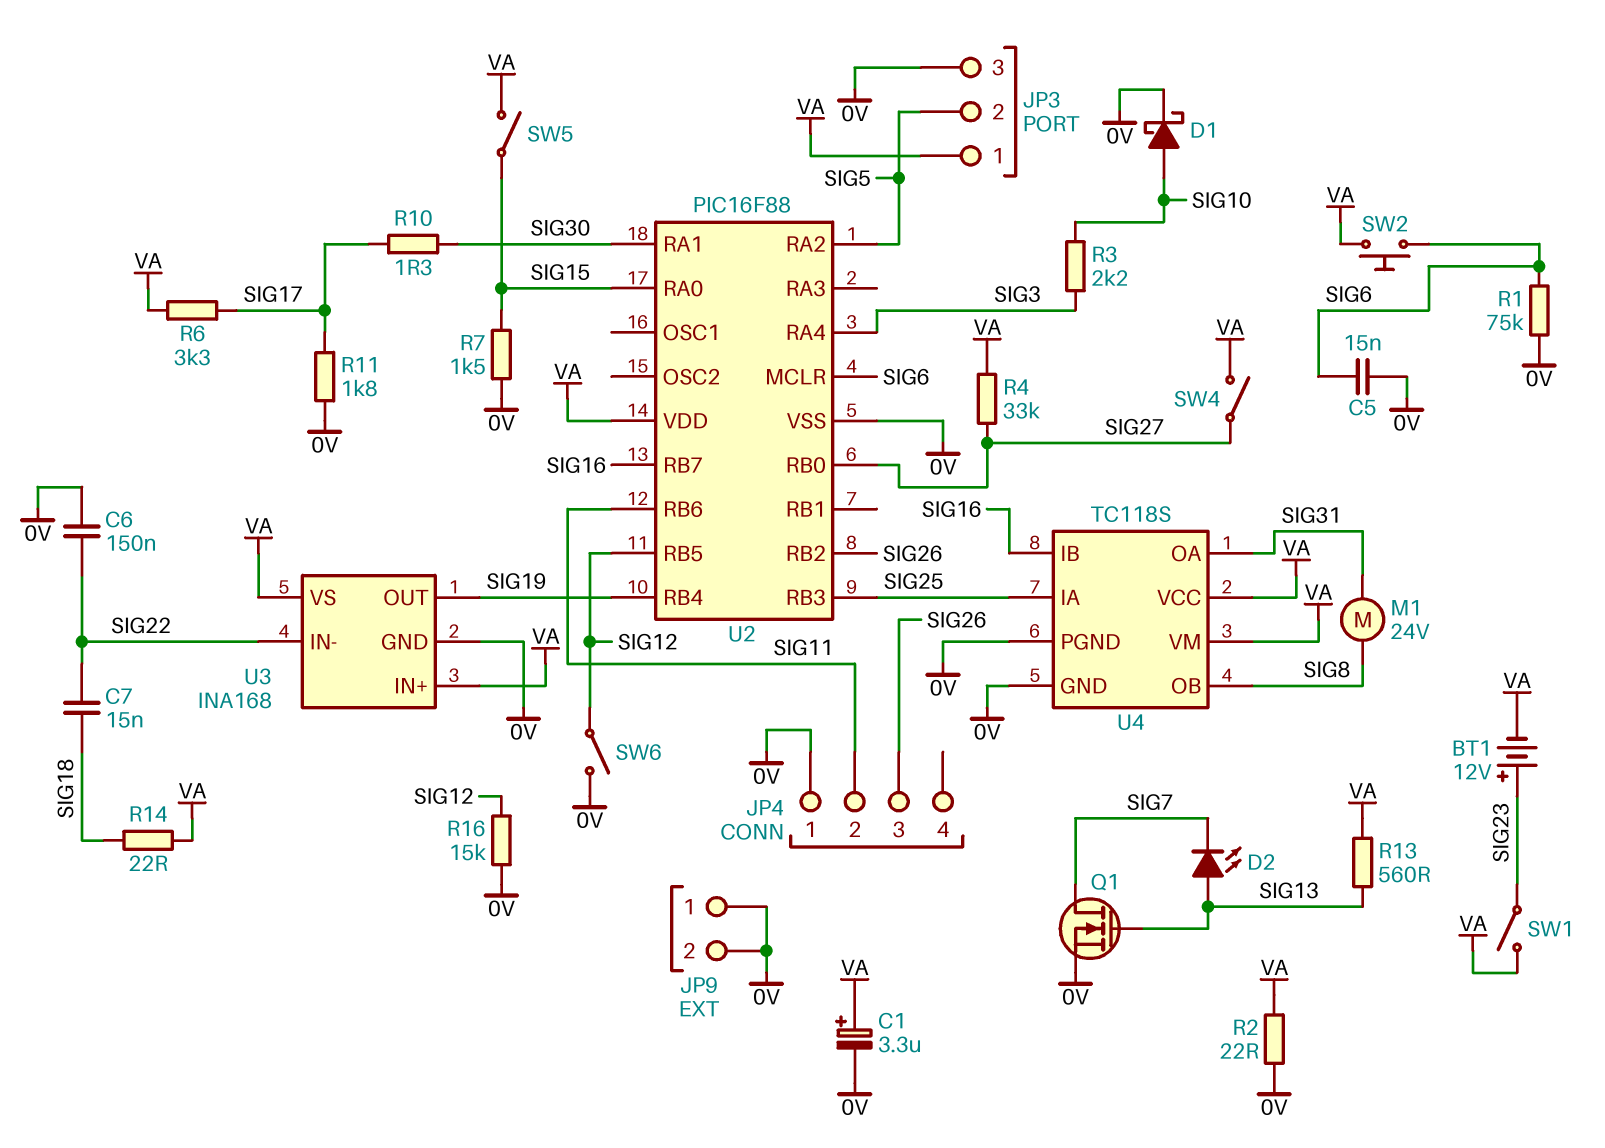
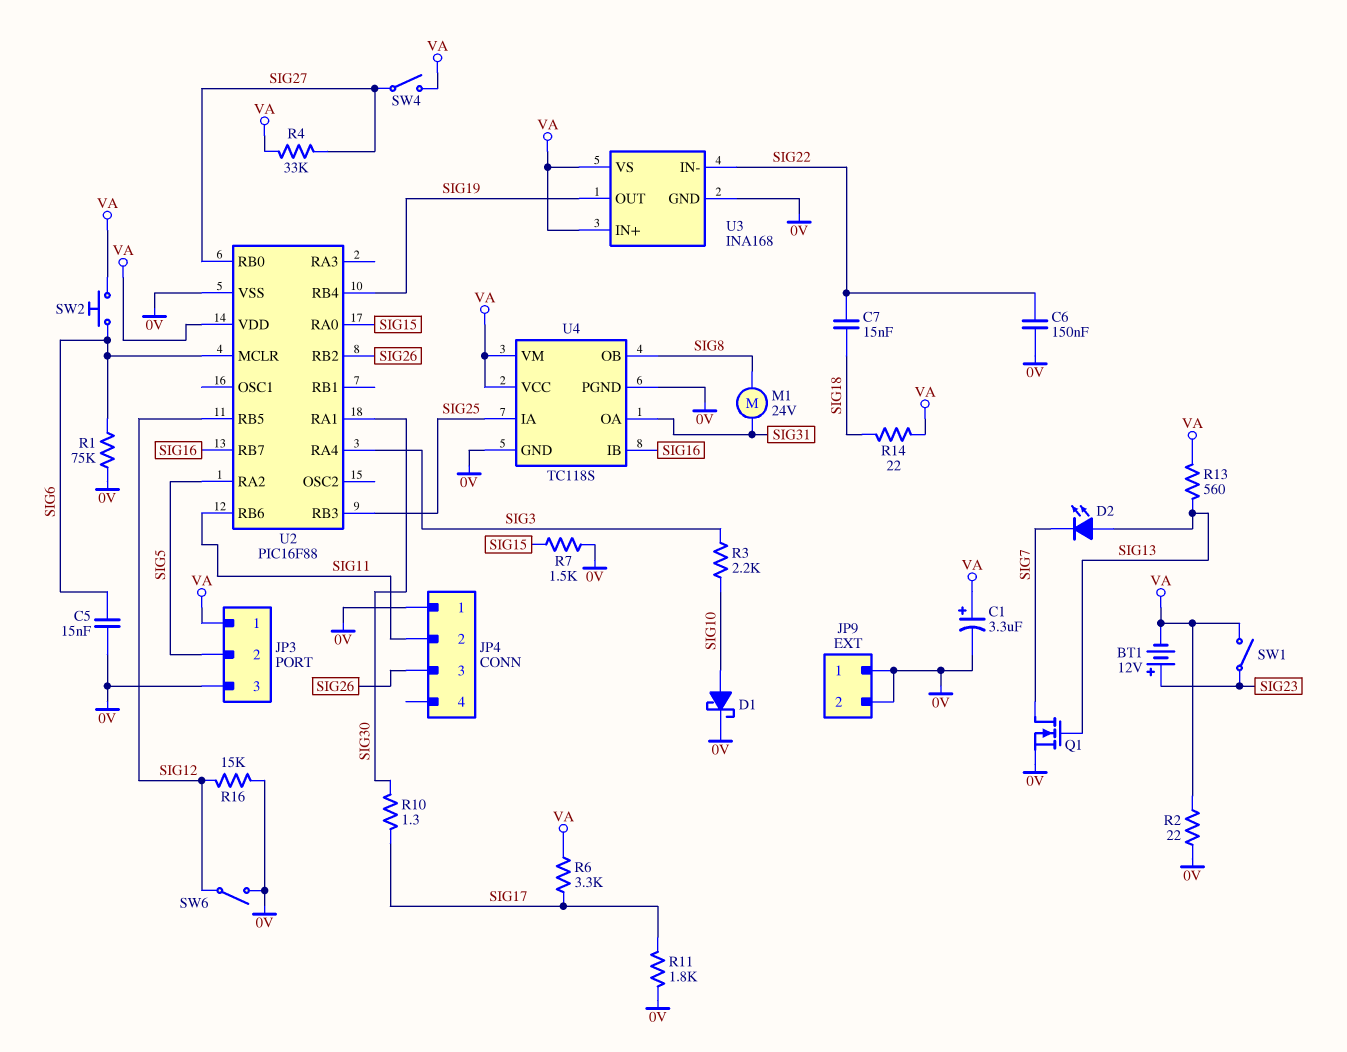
SW5: switch (SIG15, VA) -> none

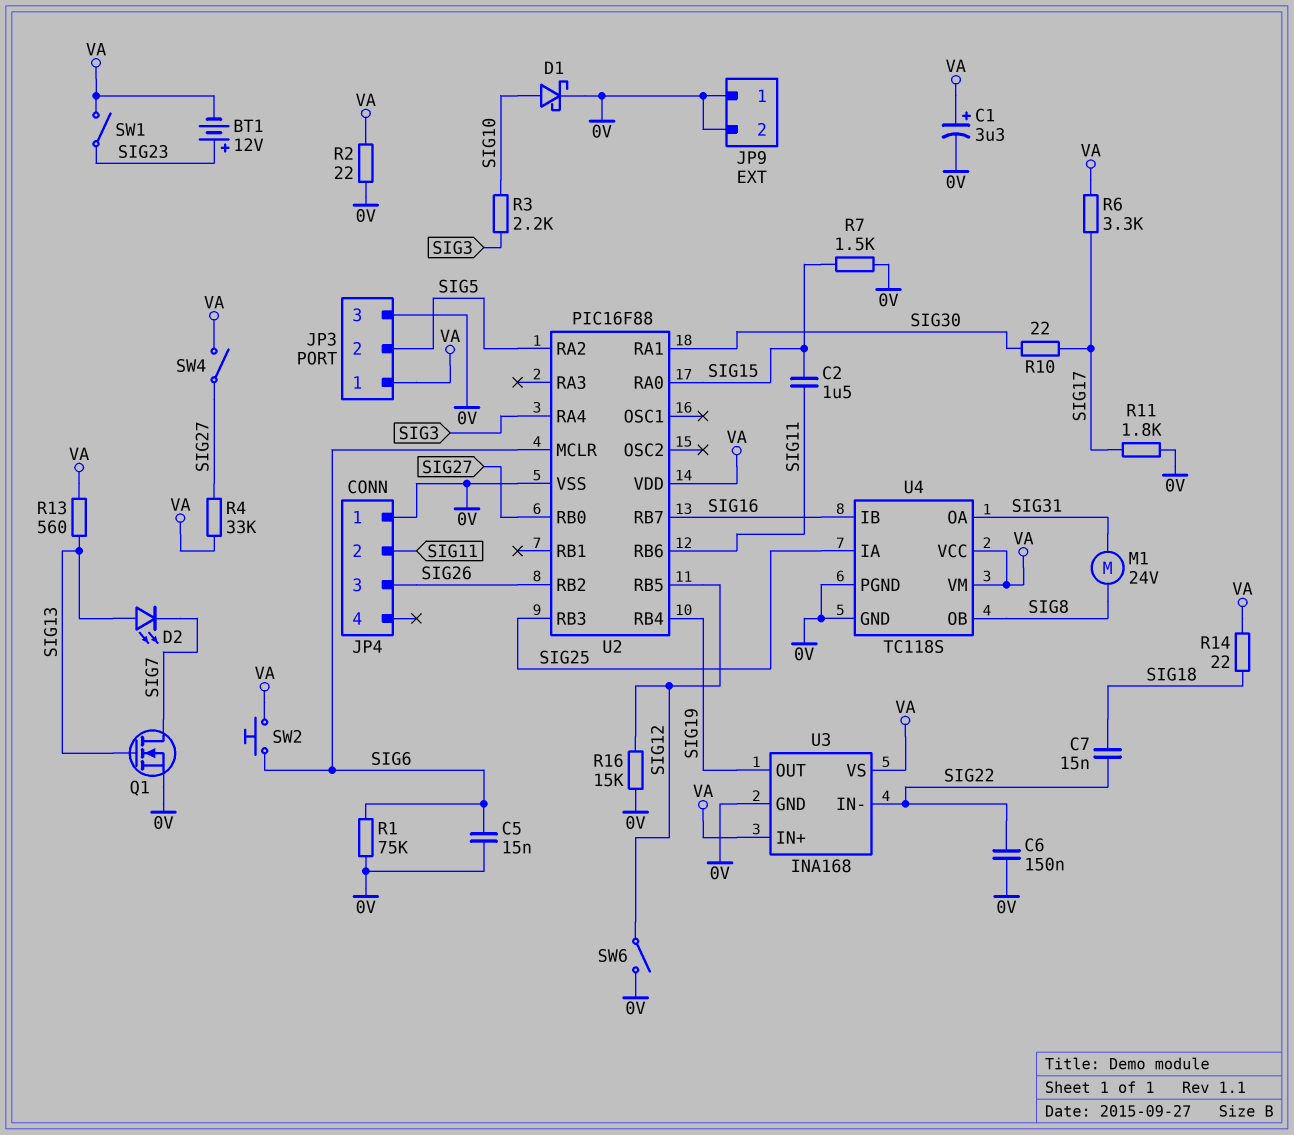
C2: none -> 1.5uF (SIG11, SIG15)
R10: 1.3 (SIG17, SIG30) -> 22 (SIG17, SIG30)

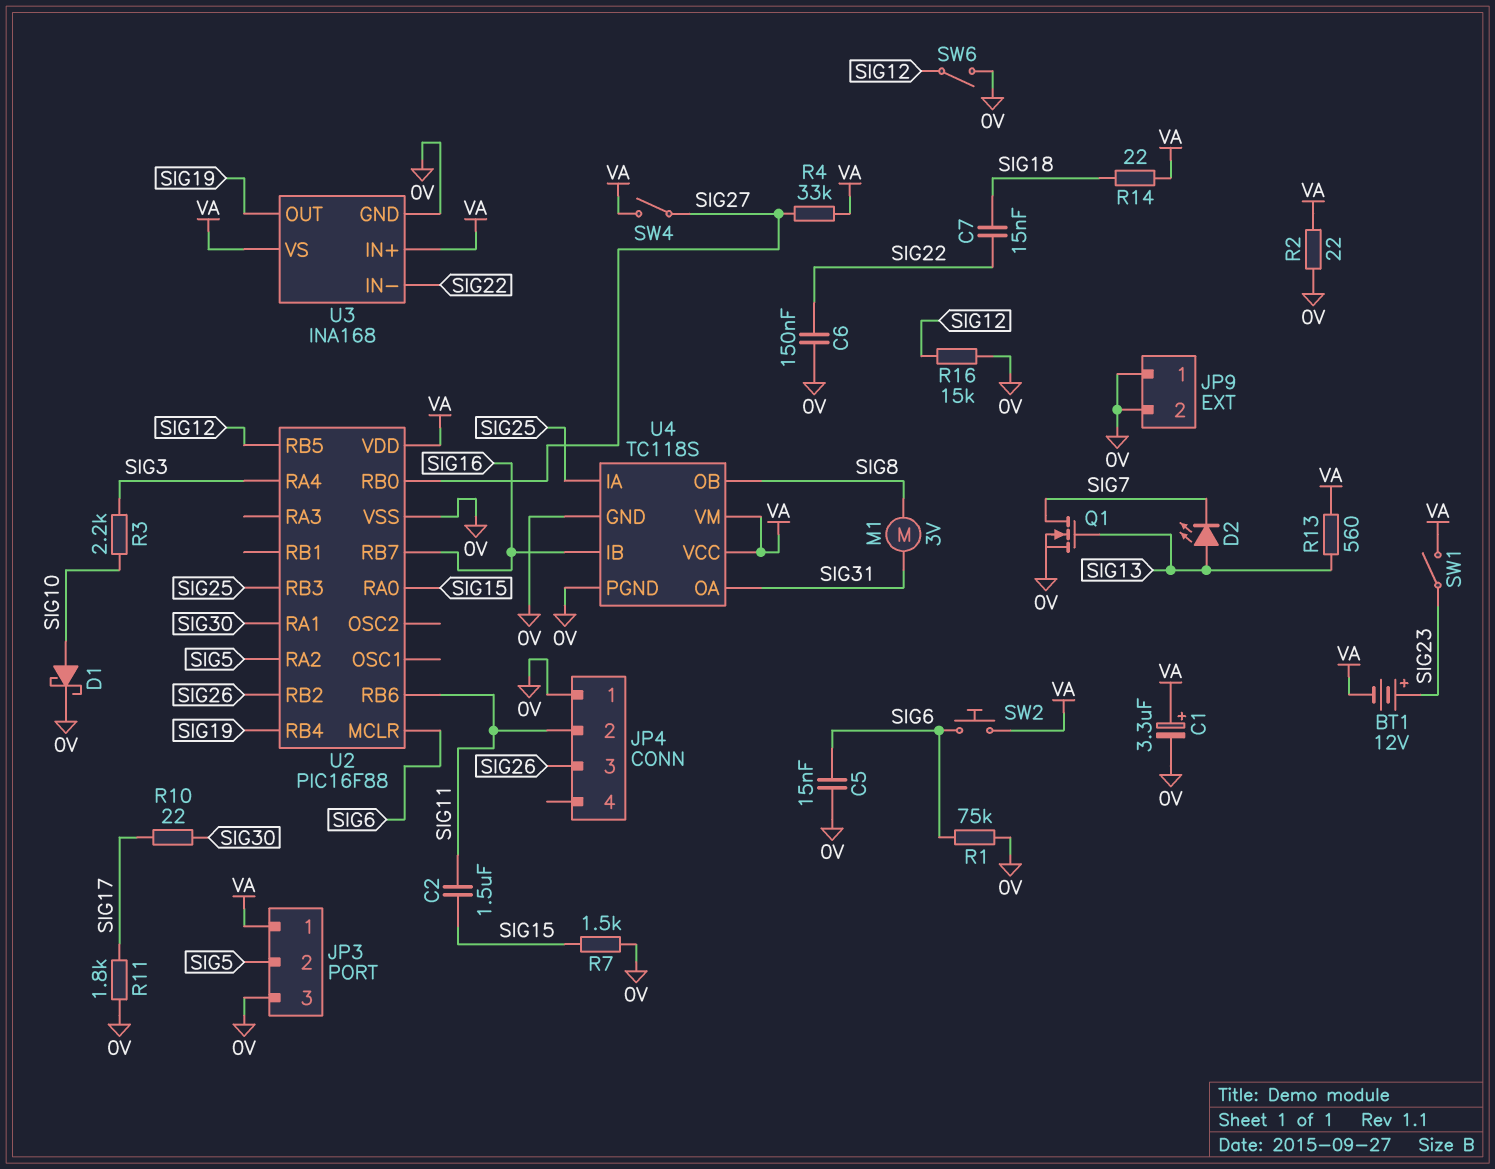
M1: motor 24V (SIG8, SIG31) -> motor 3V (SIG8, SIG31)
R6: 3.3k (SIG17, VA) -> none

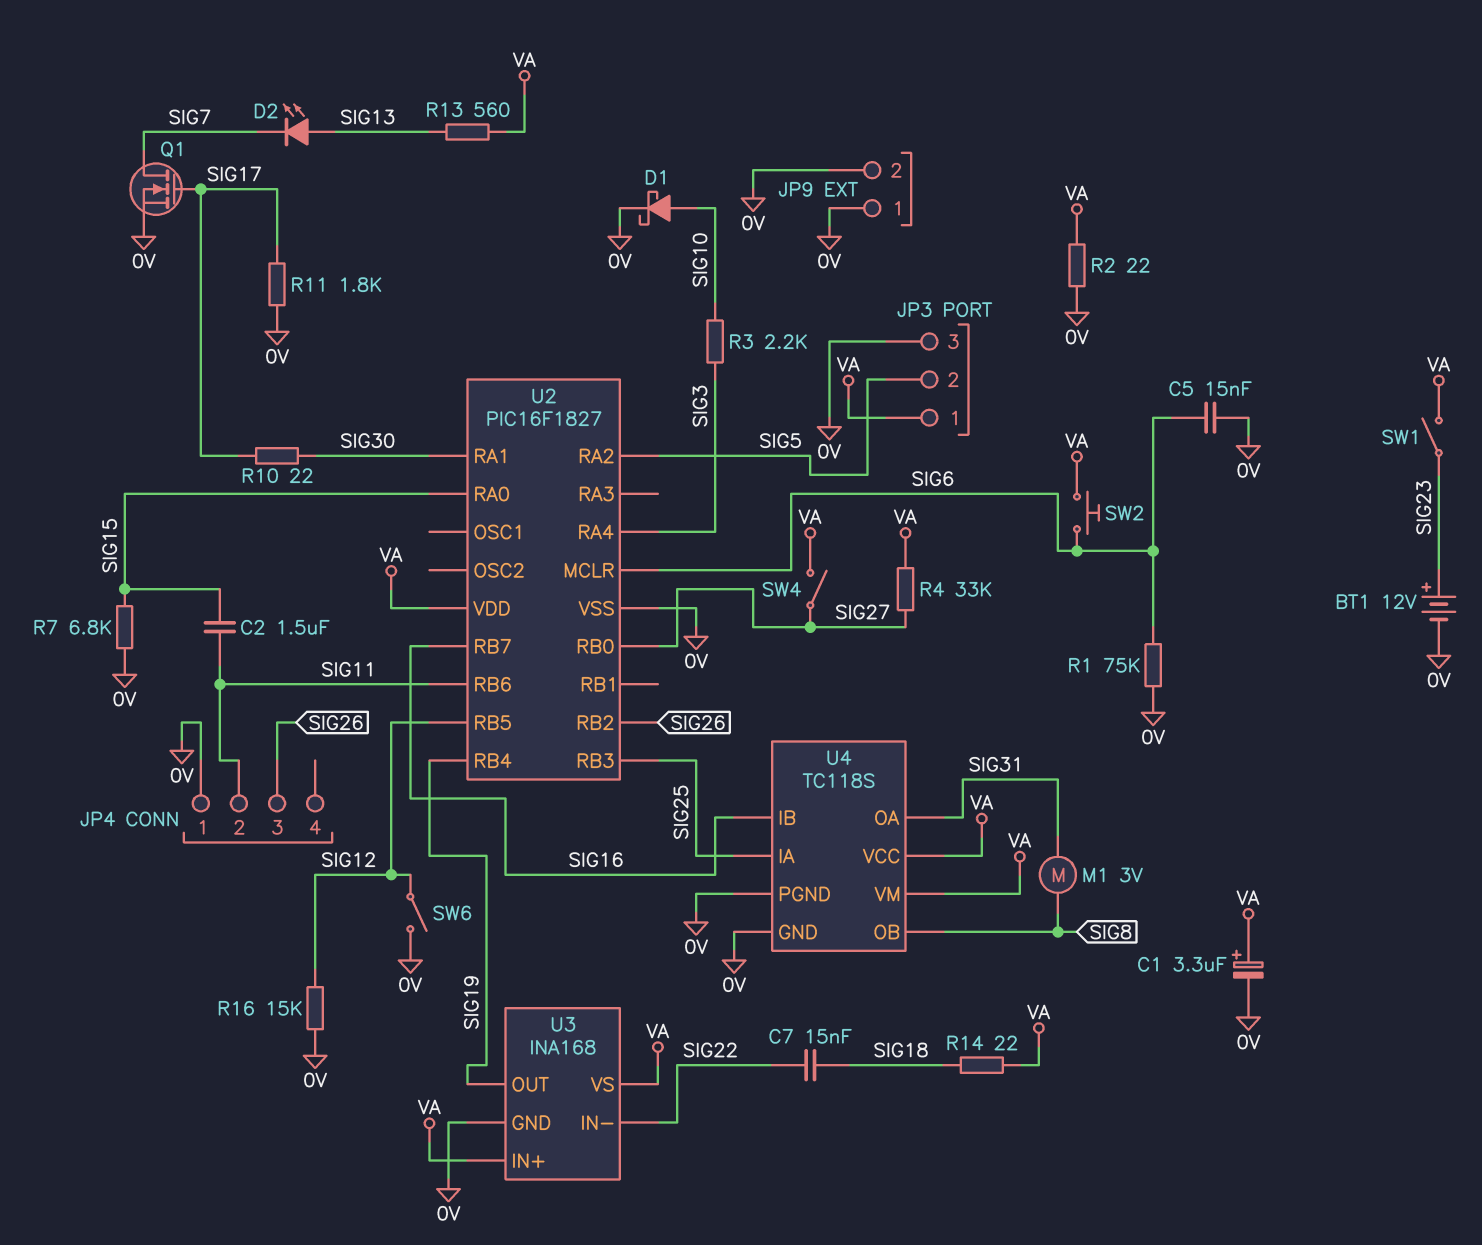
BT1: 12V (plus SIG23, minus VA) -> 12V (plus SIG23, minus 0V)
C6: 150nF (0V, SIG22) -> none
Q1: NMOS (G SIG13, D SIG7, S 0V) -> NMOS (G SIG17, D SIG7, S 0V)
R7: 1.5k (0V, SIG15) -> 6.8k (0V, SIG15)
U2: PIC16F88 -> PIC16F1827

